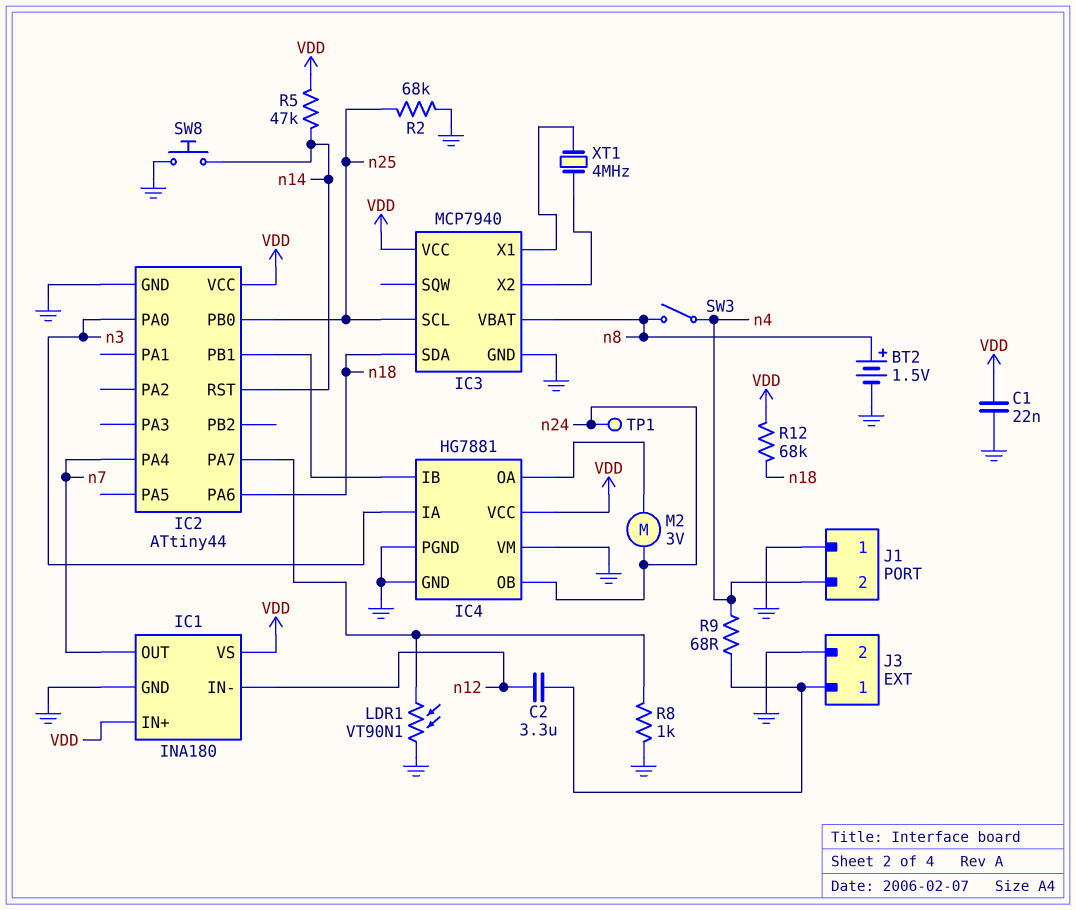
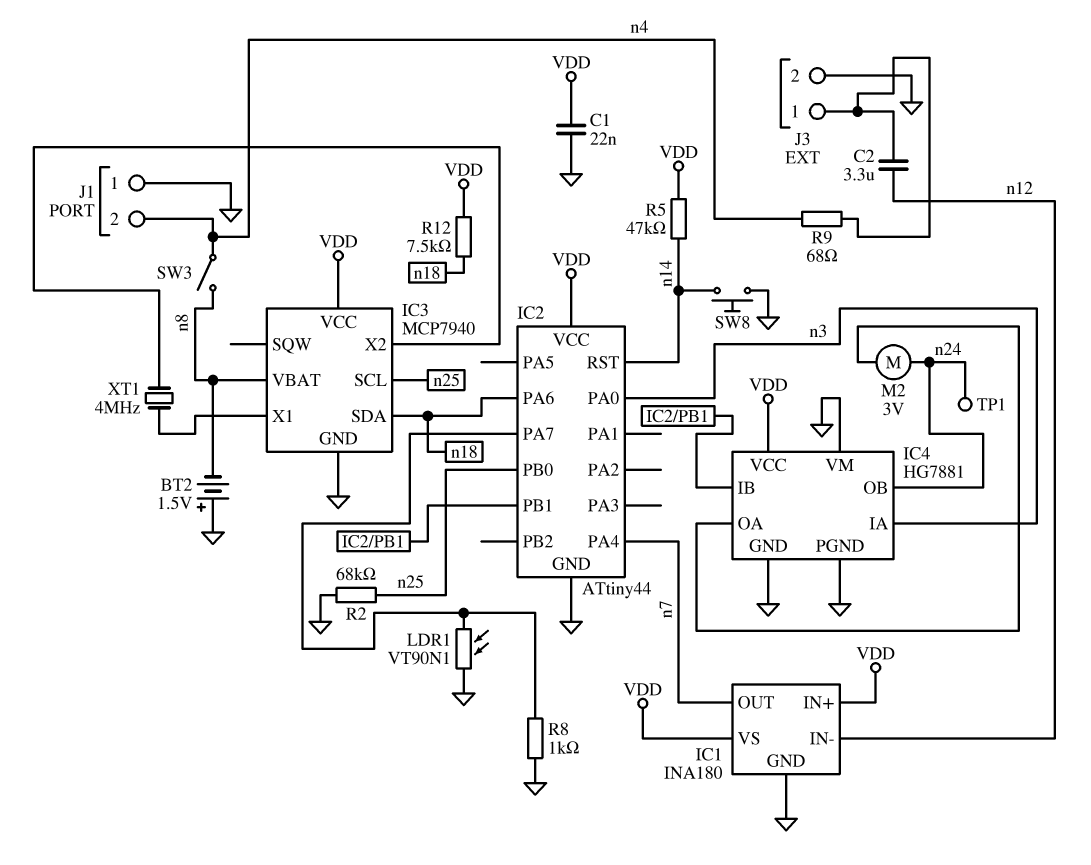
BT2: 1.5V (plus n8, minus GND) -> 1.5V (plus GND, minus n8)
R12: 68k (VDD, n18) -> 7.5k (VDD, n18)

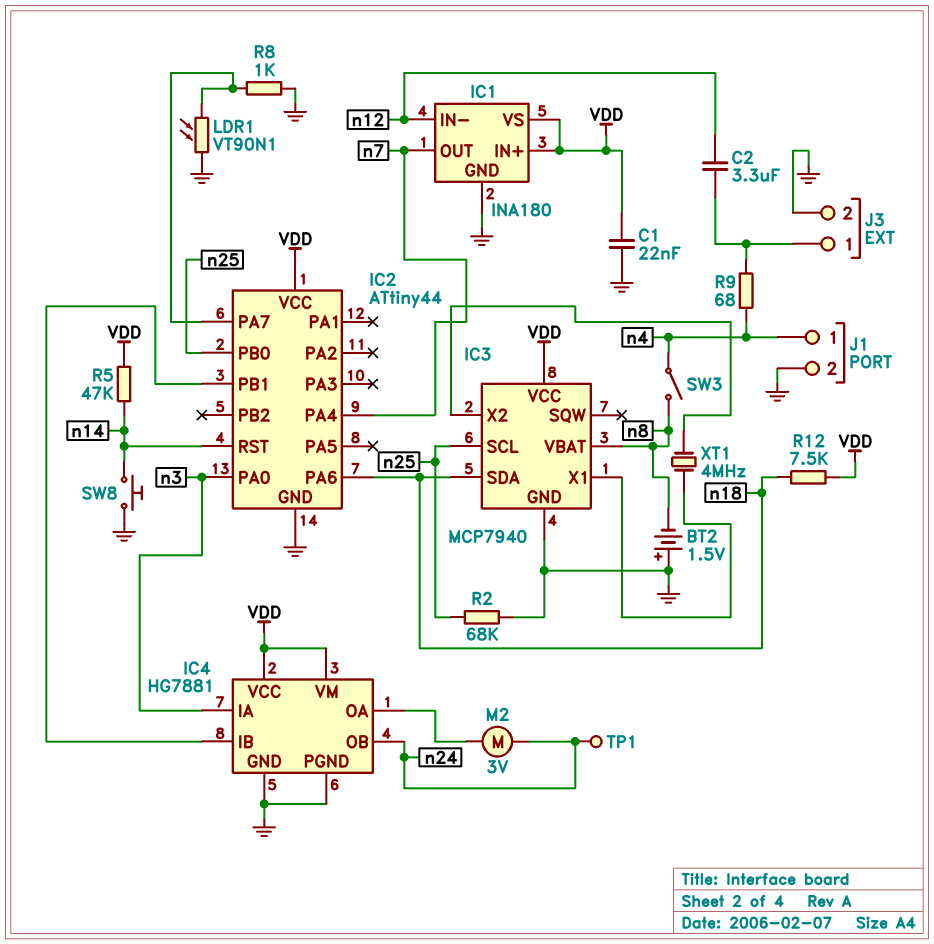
IC4 pin VM: GND -> VDD
J1 pin 1: GND -> n4
J1 pin 2: n4 -> GND

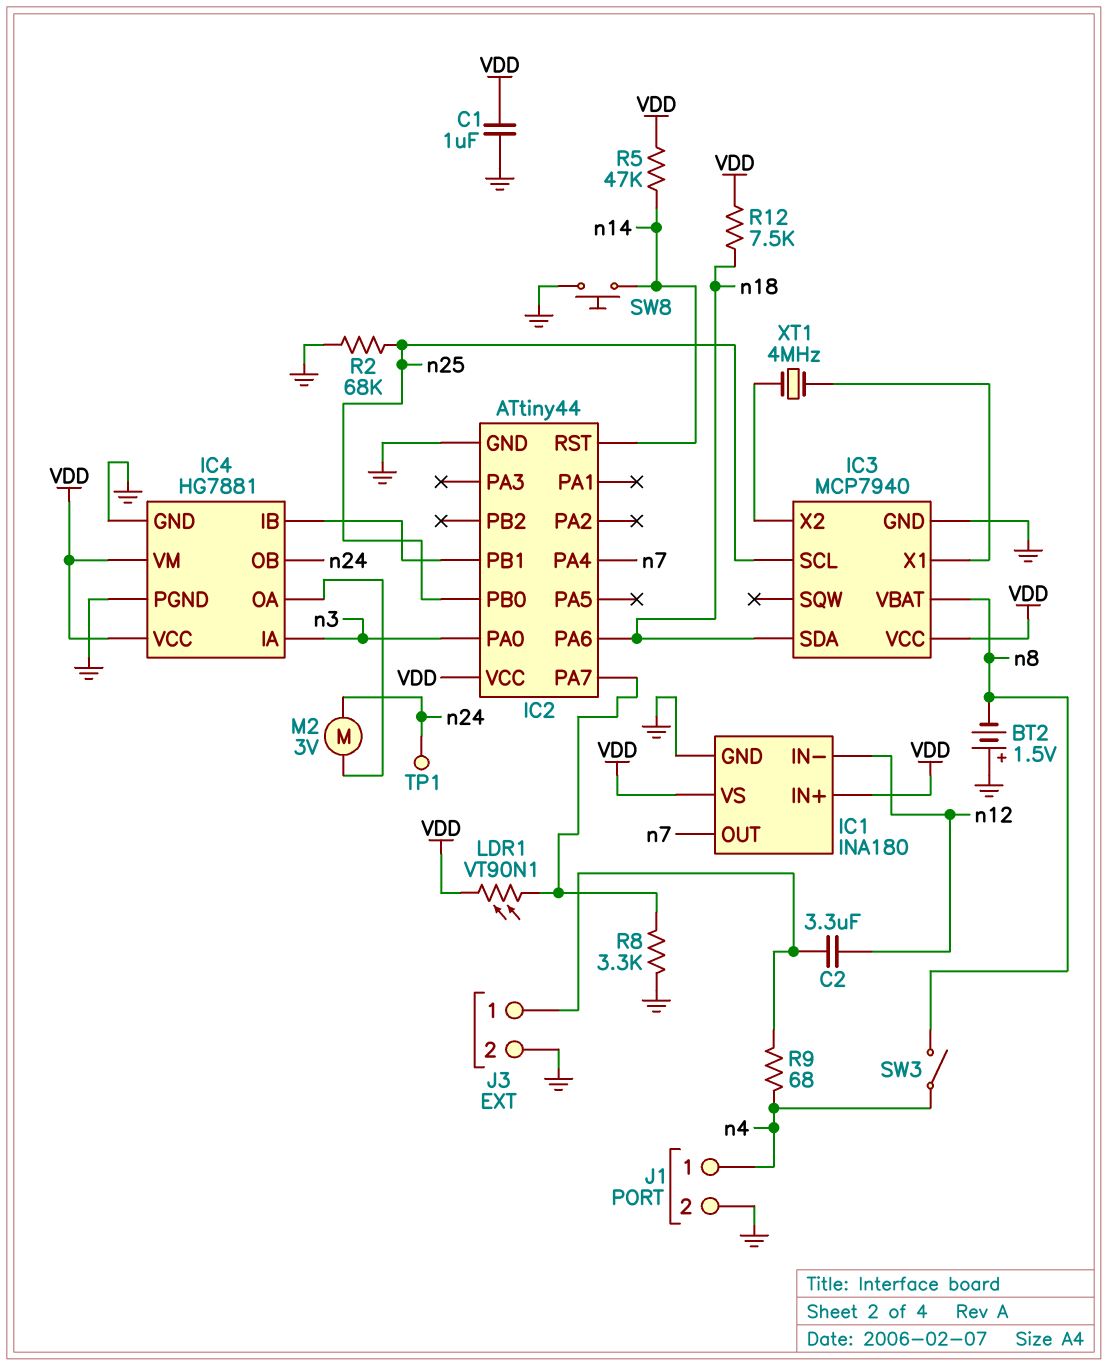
C1: 22nF (GND, VDD) -> 1uF (GND, VDD)
LDR1: VT90N1 (GND, IC2/PA7) -> VT90N1 (IC2/PA7, VDD)
R8: 1k (GND, IC2/PA7) -> 3.3k (GND, IC2/PA7)

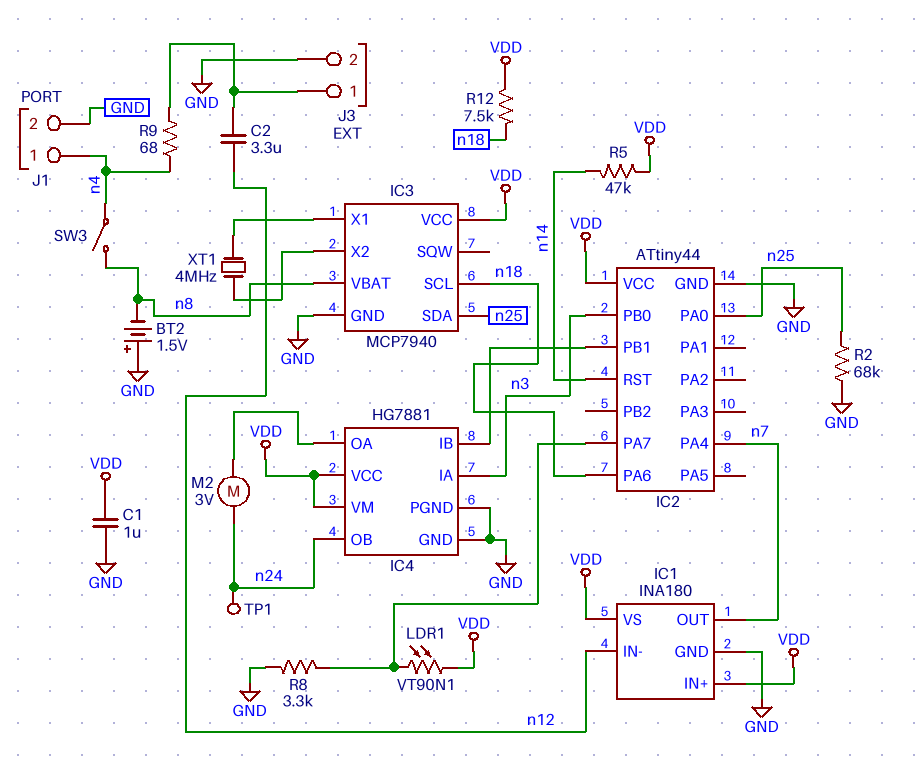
IC2 pin PA0: n3 -> n25
IC2 pin PB0: n25 -> n3
IC3 pin SCL: n25 -> n18
IC3 pin SDA: n18 -> n25
SW8: button (GND, n14) -> none

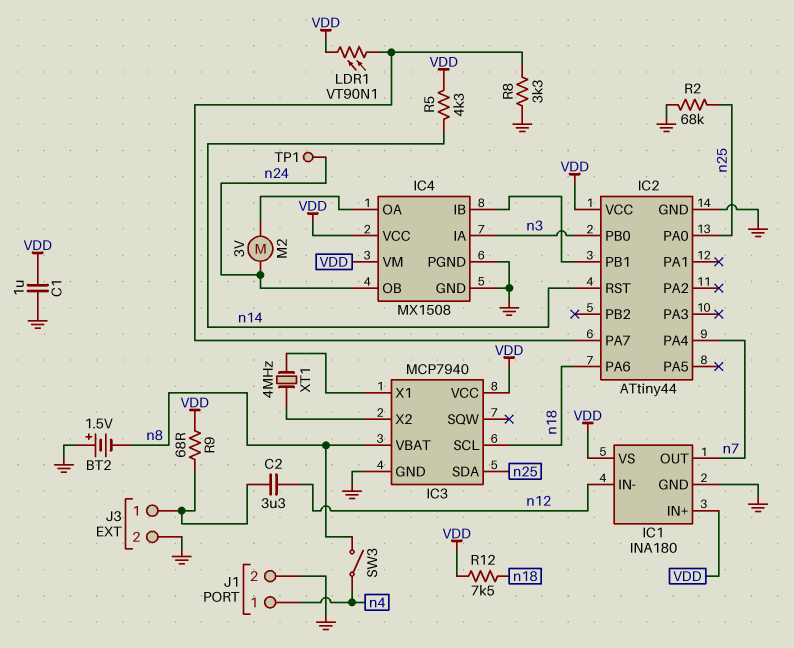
IC4: HG7881 -> MX1508
R5: 47k (VDD, n14) -> 4.3k (VDD, n14)
R9: 68 (J3/1, n4) -> 68 (J3/1, VDD)

